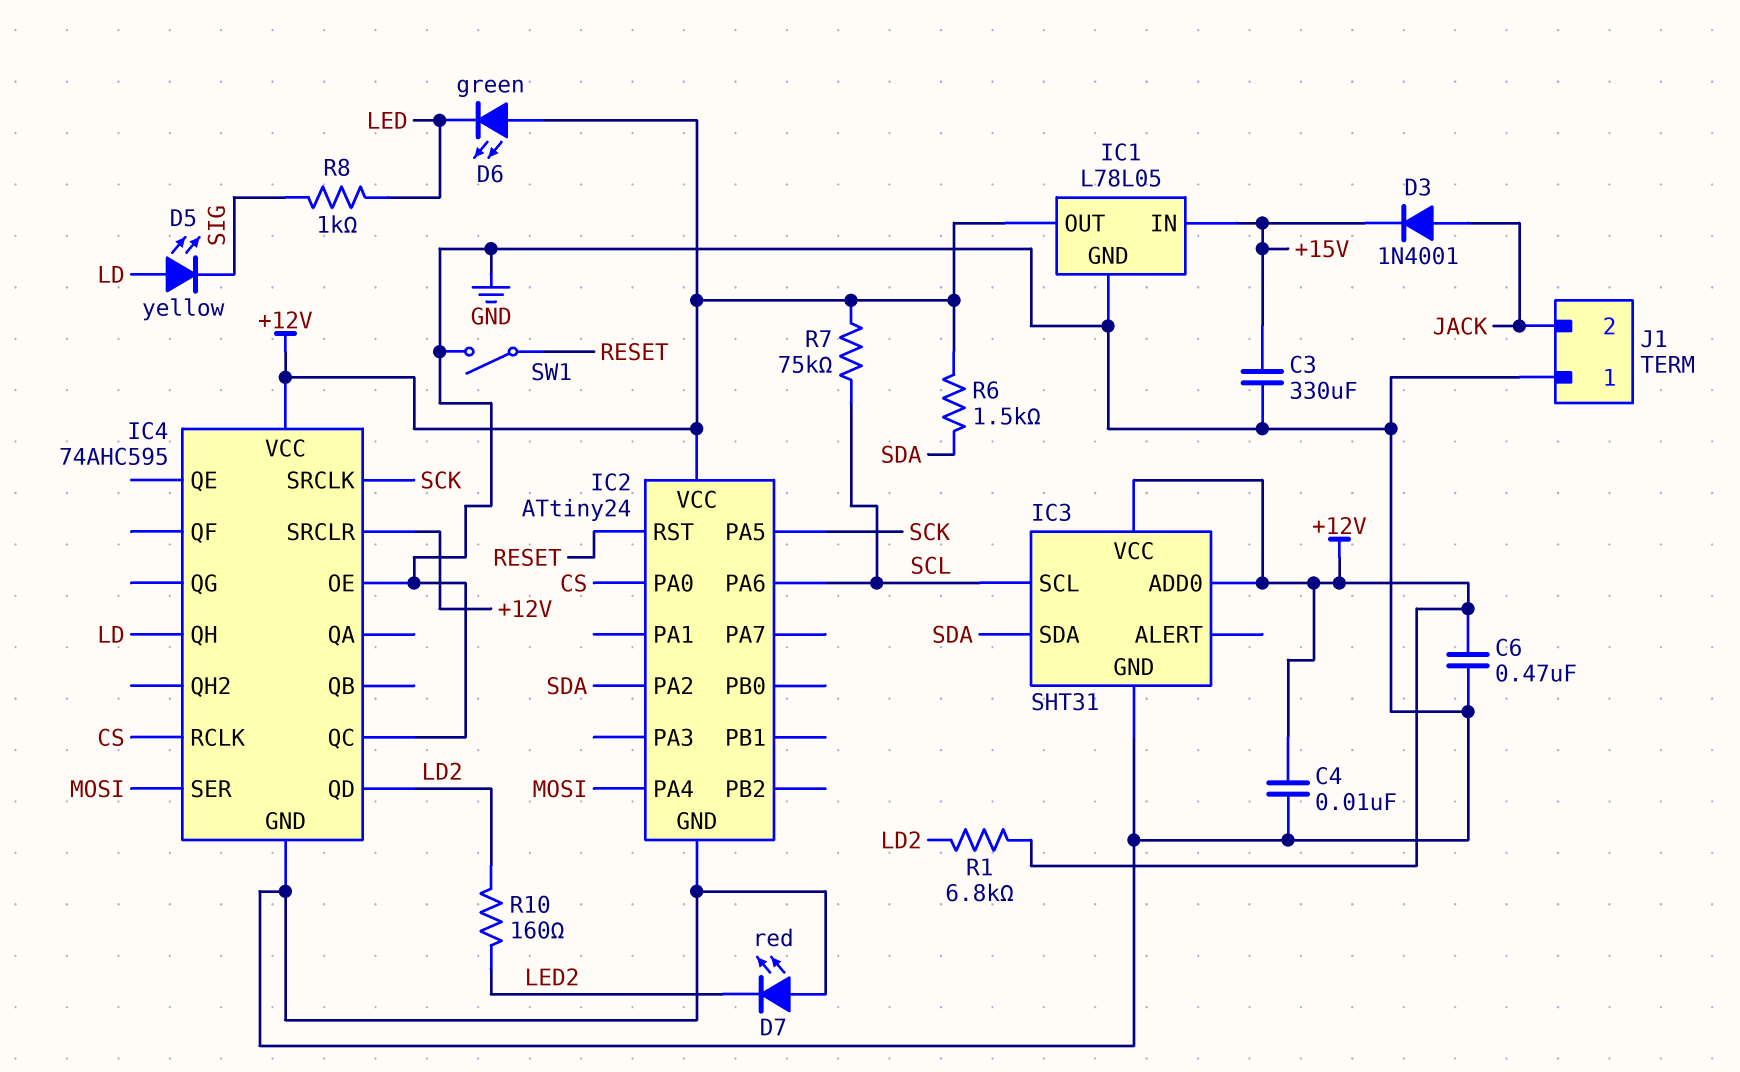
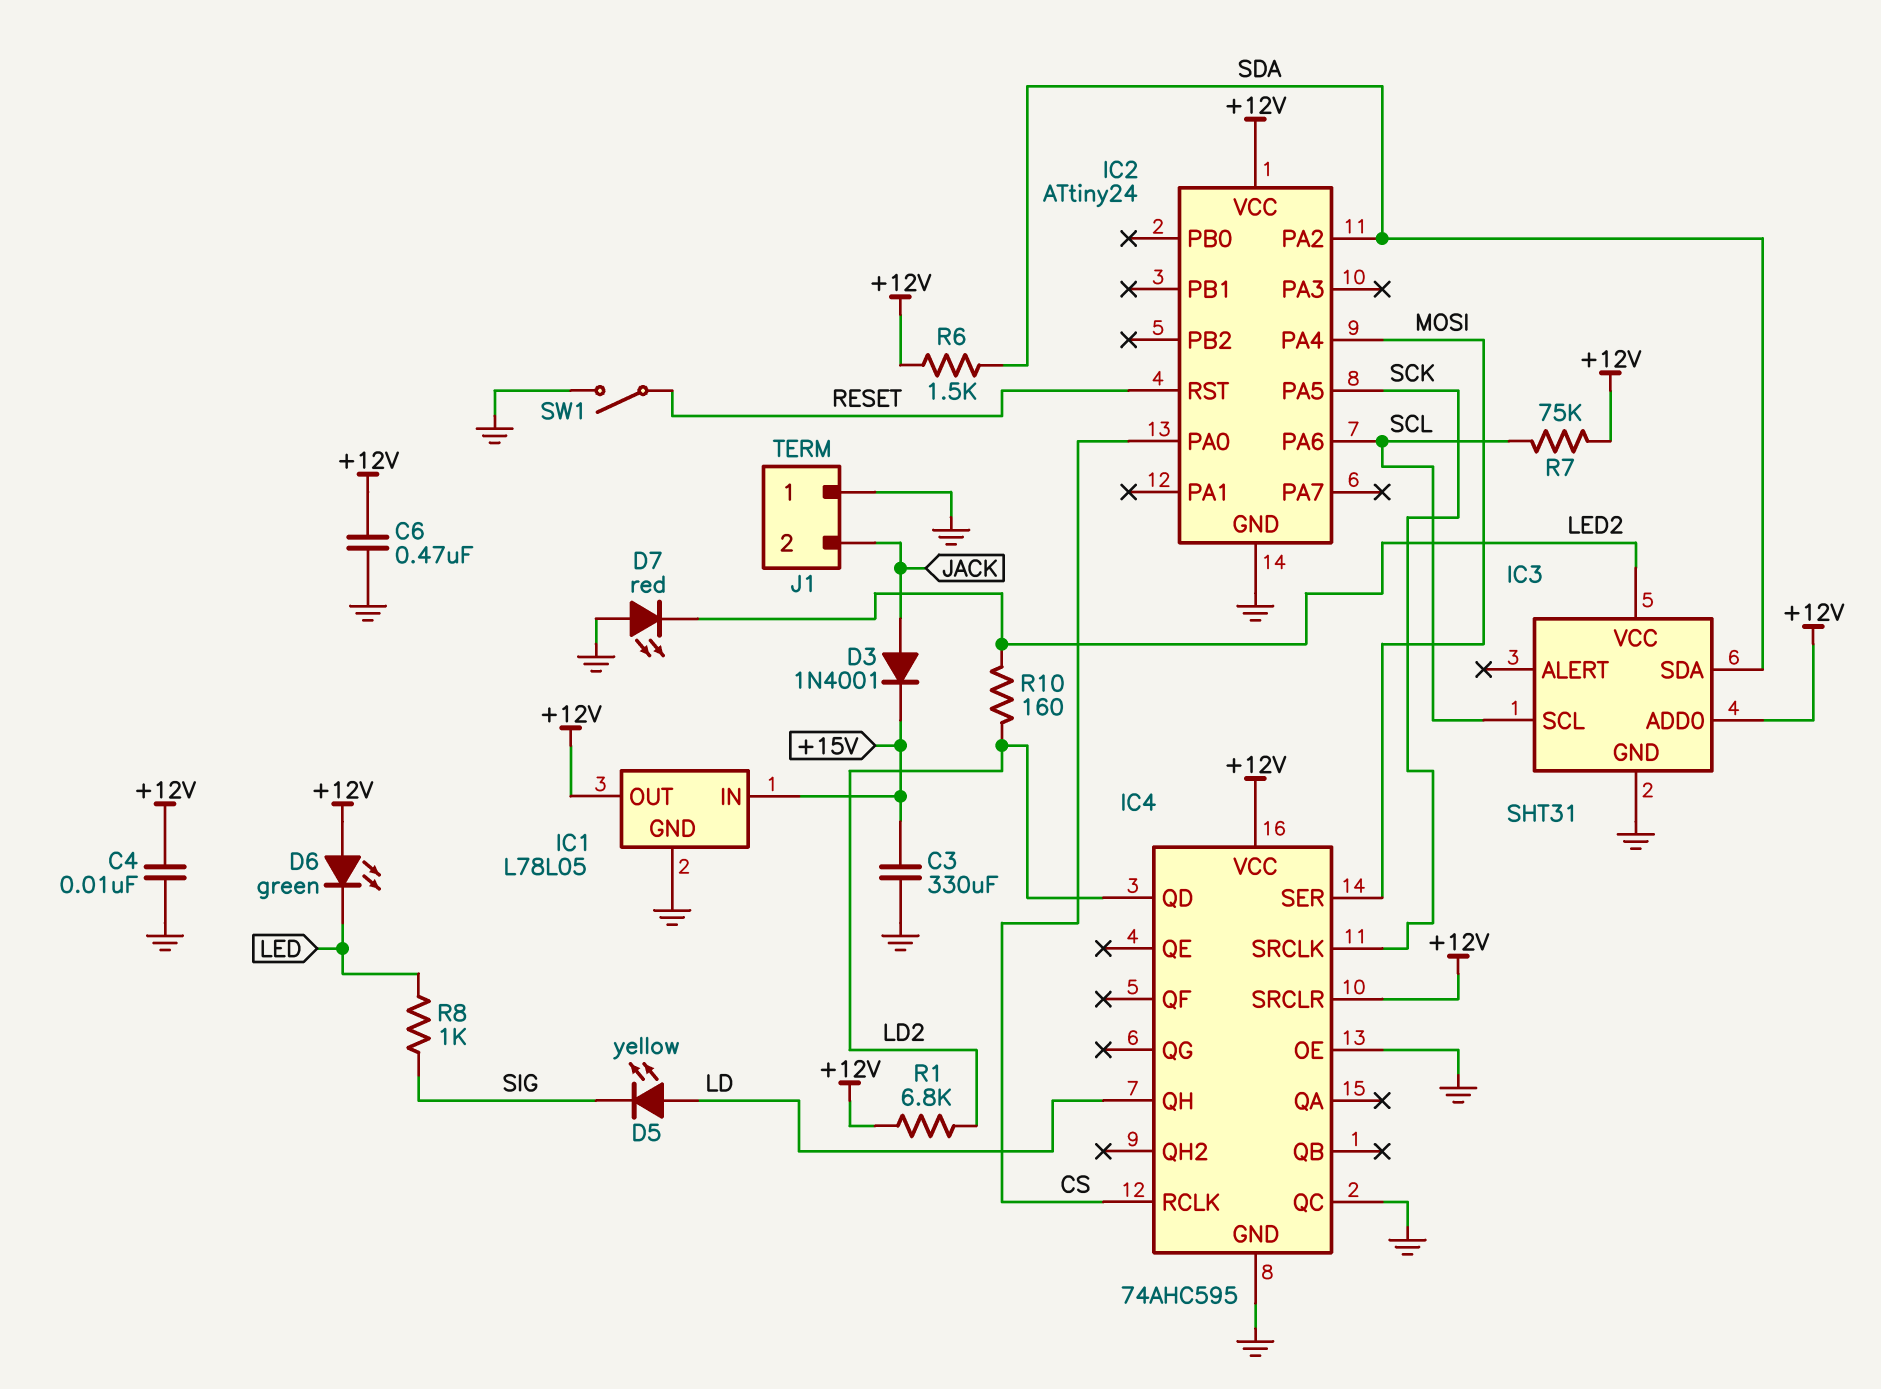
IC3 pin VCC: +12V -> LED2

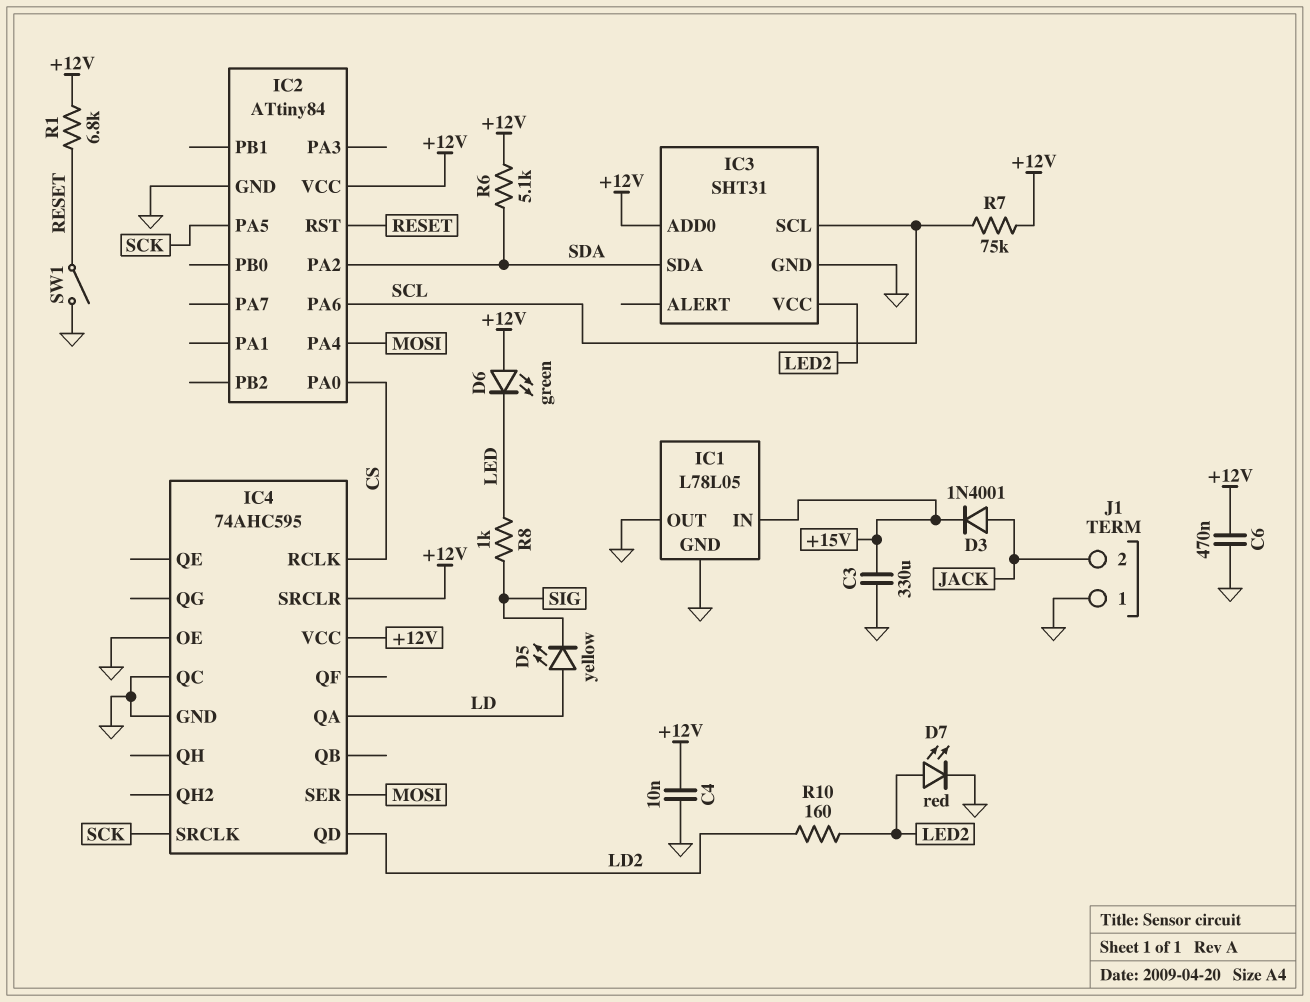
D7: LED red (A GND, K LED2) -> LED red (A LED2, K GND)
IC1 pin OUT: +12V -> GND
IC2: ATtiny24 -> ATtiny84
IC4 pin QA: none -> LD
IC4 pin QH: LD -> none
R1: 6.8k (+12V, LD2) -> 6.8k (+12V, RESET)
R6: 1.5k (+12V, SDA) -> 5.1k (+12V, SDA)

